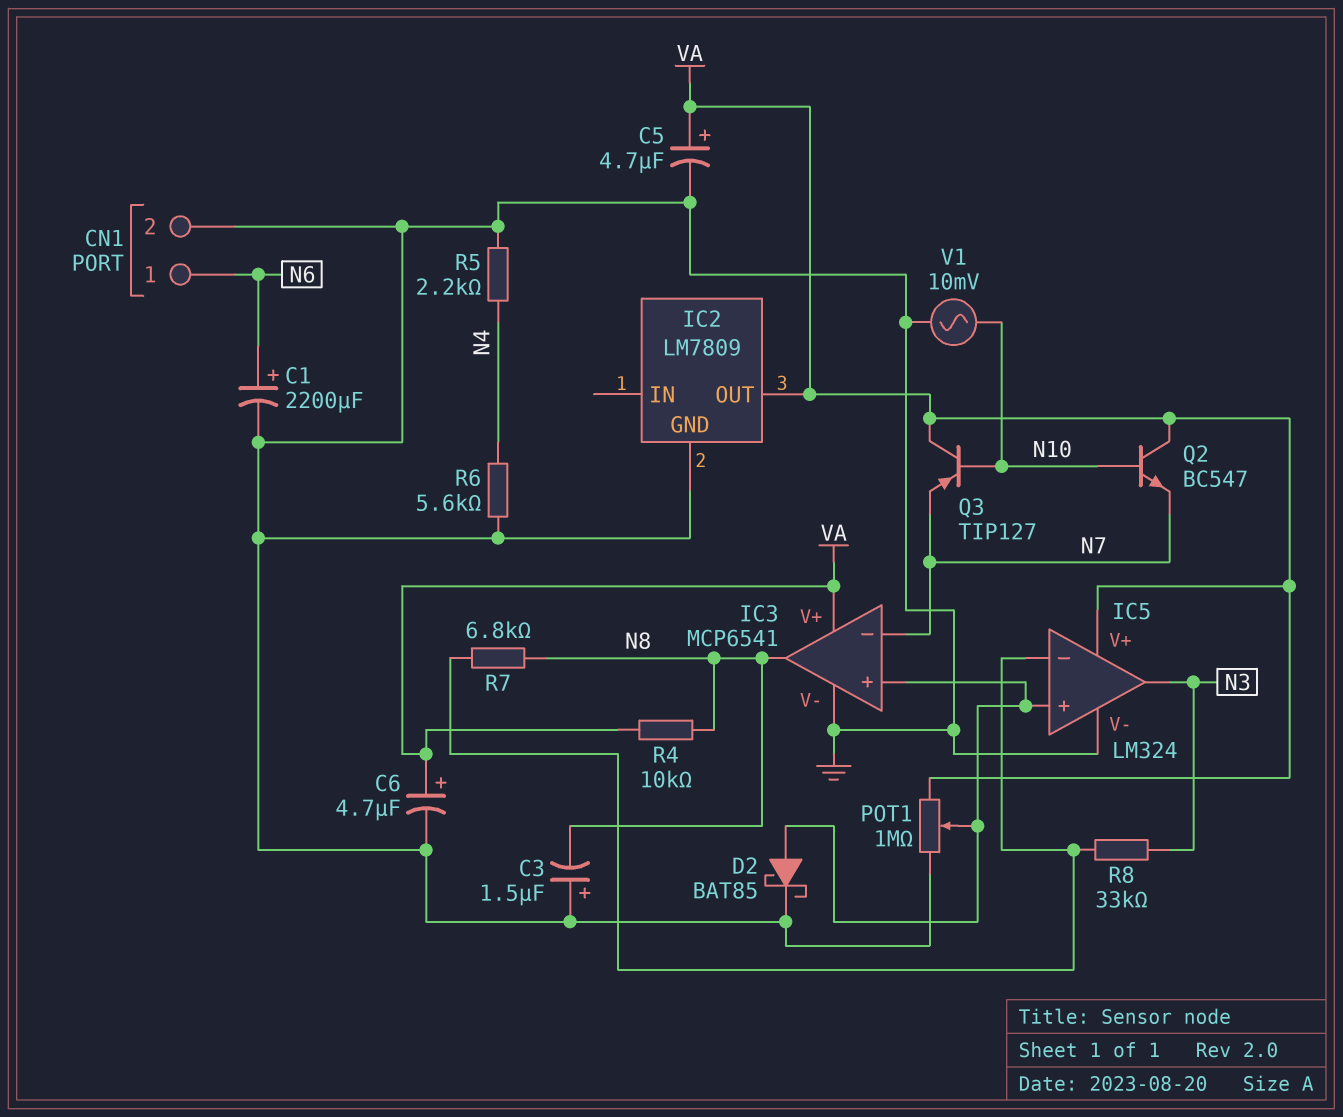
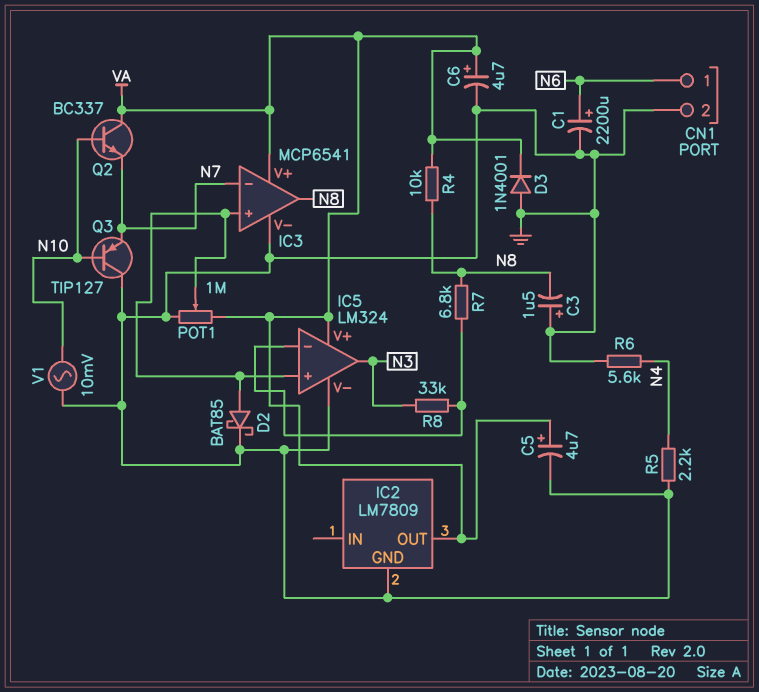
D3: none -> diode 1N4001 (A GND, K VA)
Q2: NPN BC547 (B N10, C VA, E N7) -> NPN BC337 (B N10, C VA, E N7)
Q3: PNP TIP127 (B N10, C VA, E N7) -> PNP TIP127 (B N10, C GND, E N7)

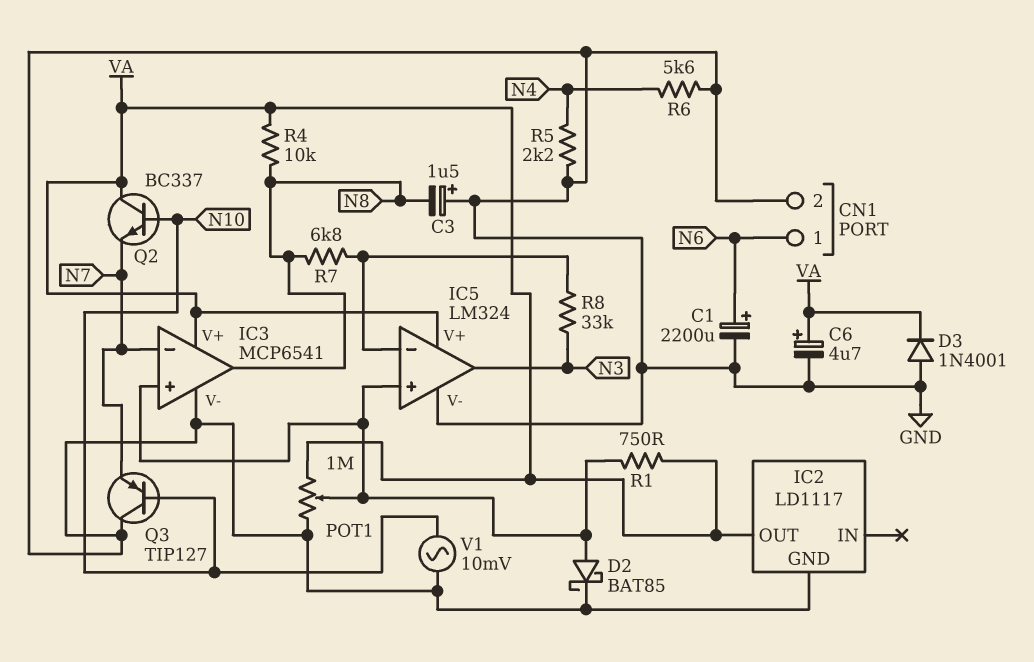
C5: 4.7uF (plus VA, minus GND) -> none
IC2: LM7809 -> LD1117
R1: none -> 750 (IC3/in+, VA)

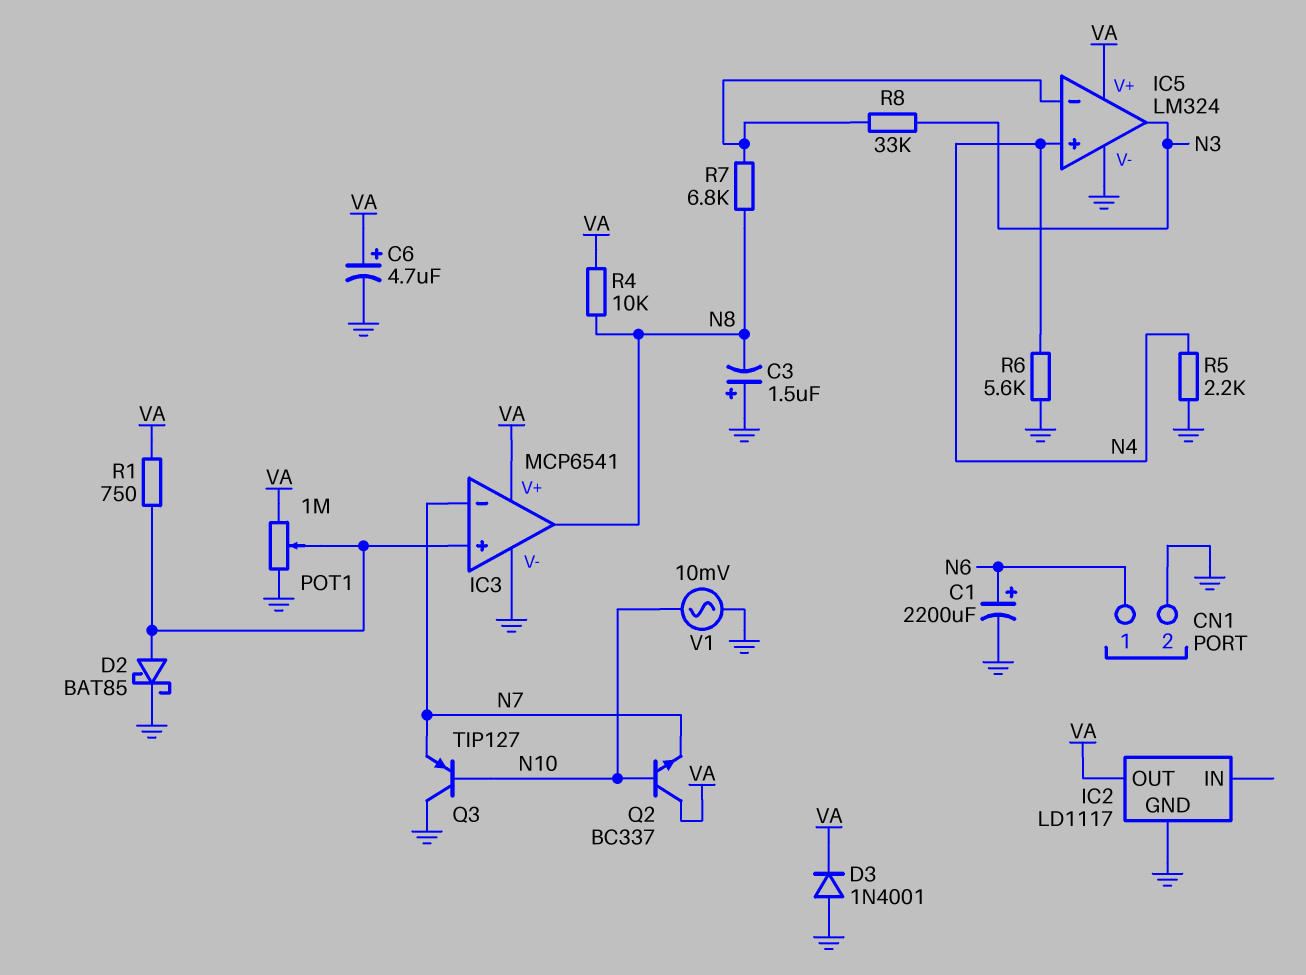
IC5 pin in+: IC3/in+ -> N4

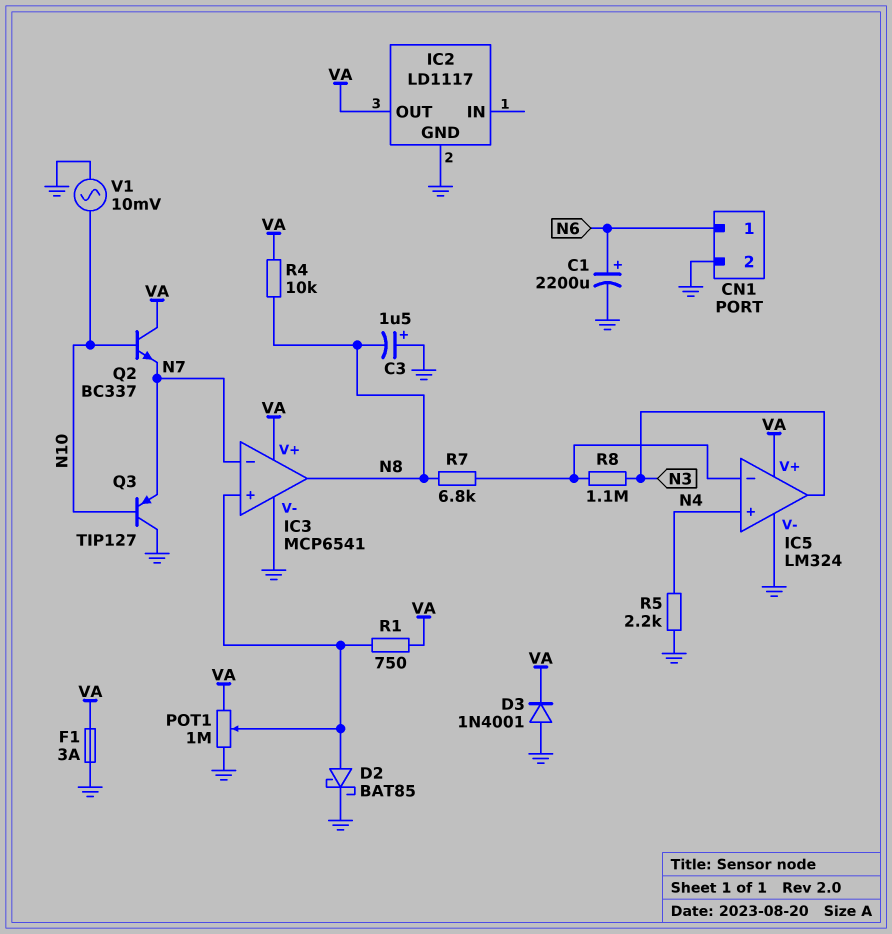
C6: 4.7uF (plus VA, minus GND) -> none
F1: none -> 3A (GND, VA)
R6: 5.6k (GND, N4) -> none
R8: 33k (IC5/in-, N3) -> 1.1M (IC5/in-, N3)

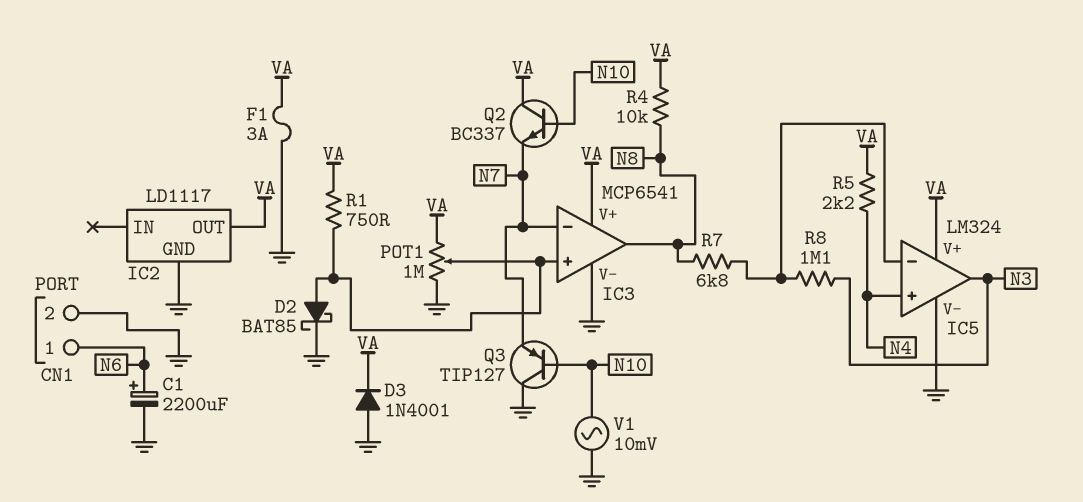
C3: 1.5uF (plus GND, minus N8) -> none
R5: 2.2k (GND, N4) -> 2.2k (N4, VA)

